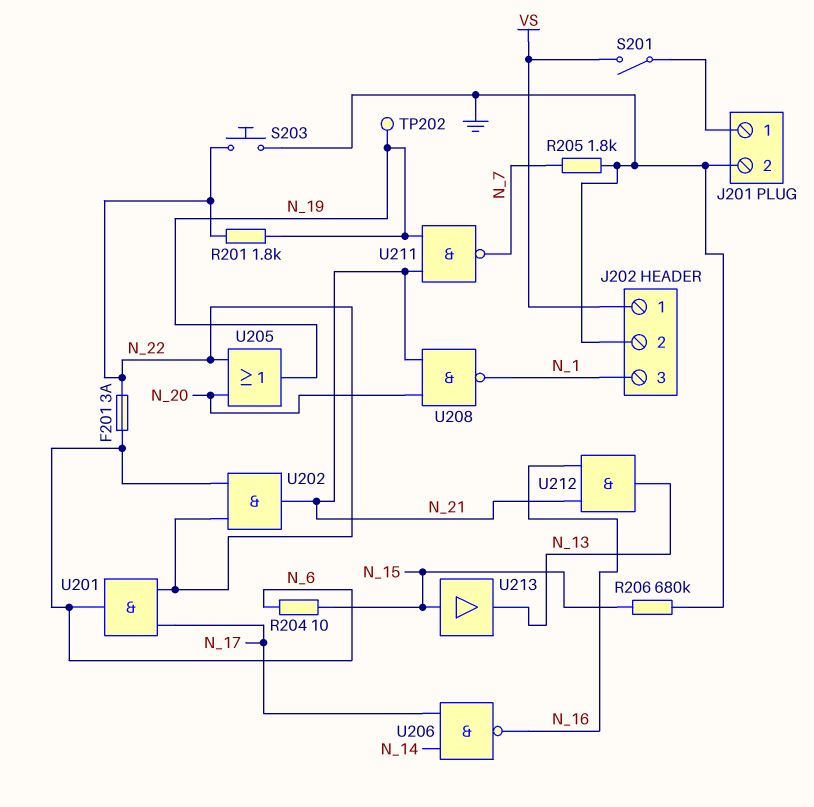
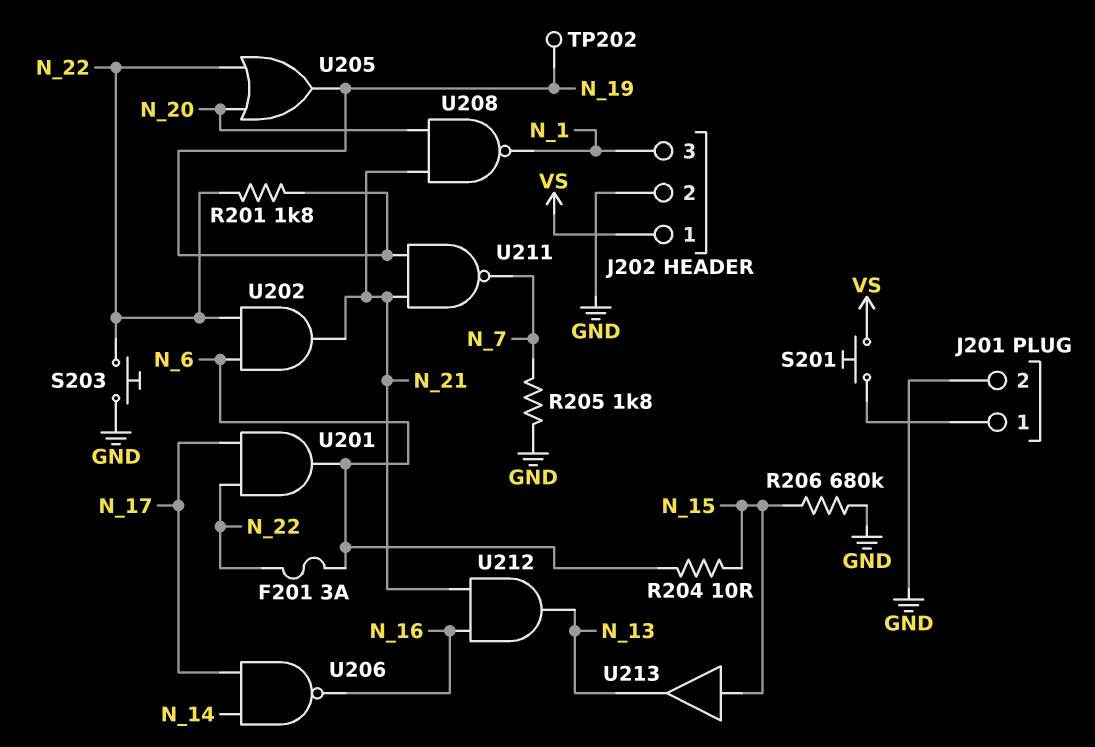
S201: switch (J201/1, VS) -> button (J201/1, VS)

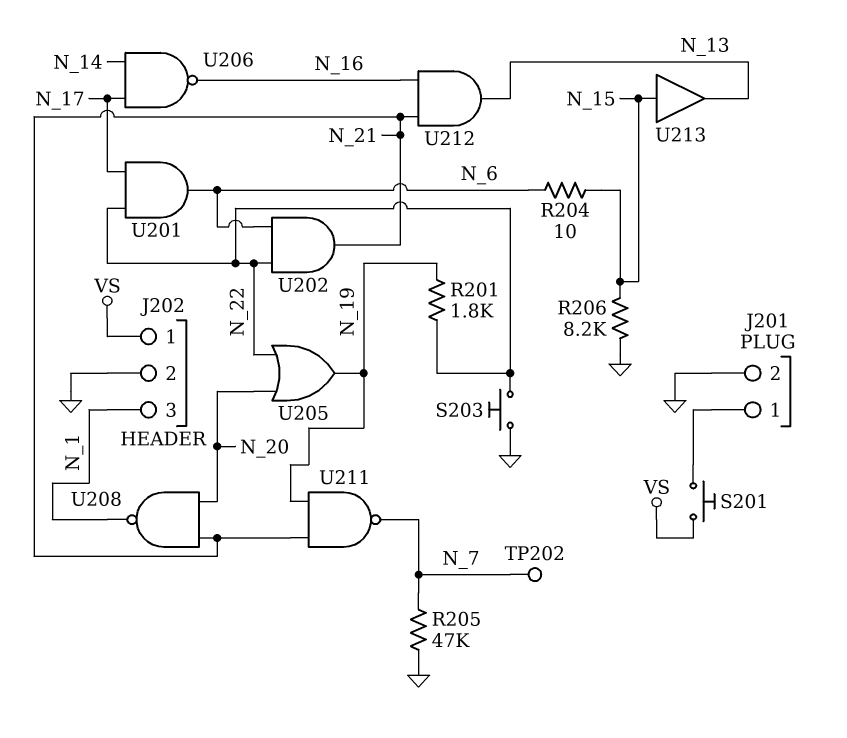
F201: 3A (N_6, N_22) -> none
R205: 1.8k (GND, N_7) -> 47k (GND, N_7)
R206: 680k (GND, N_15) -> 8.2k (GND, N_15)
TP202: test point (N_19) -> test point (N_7)

